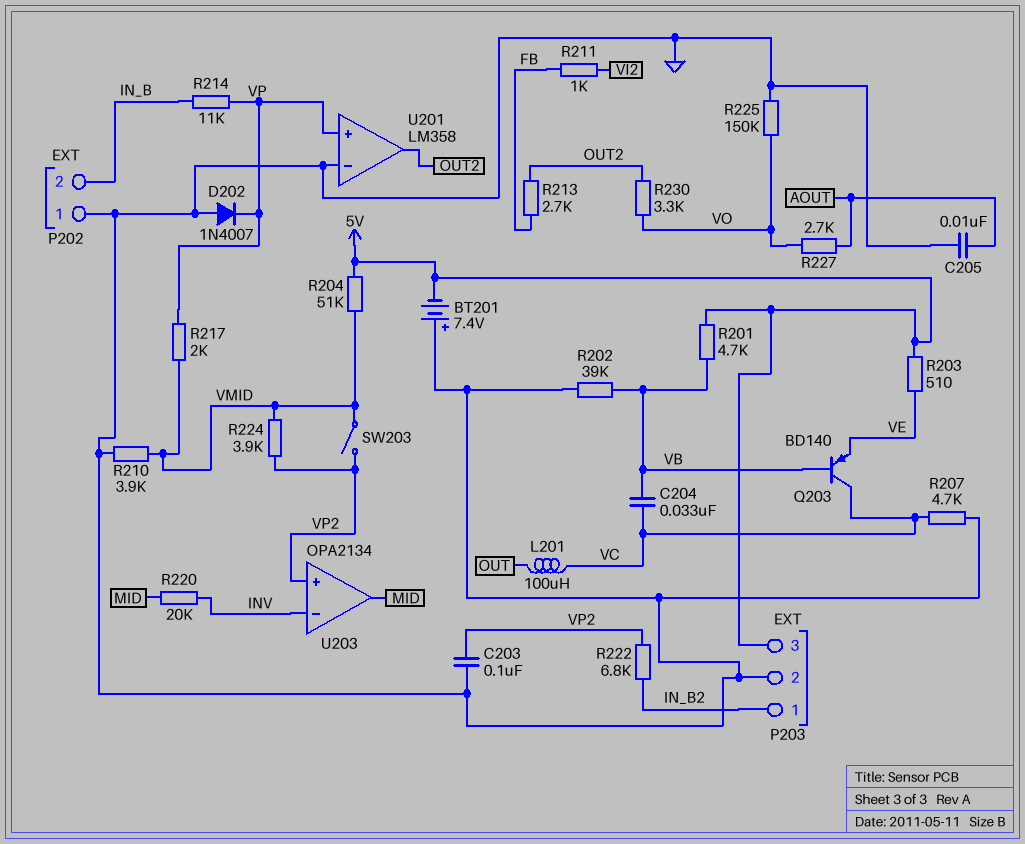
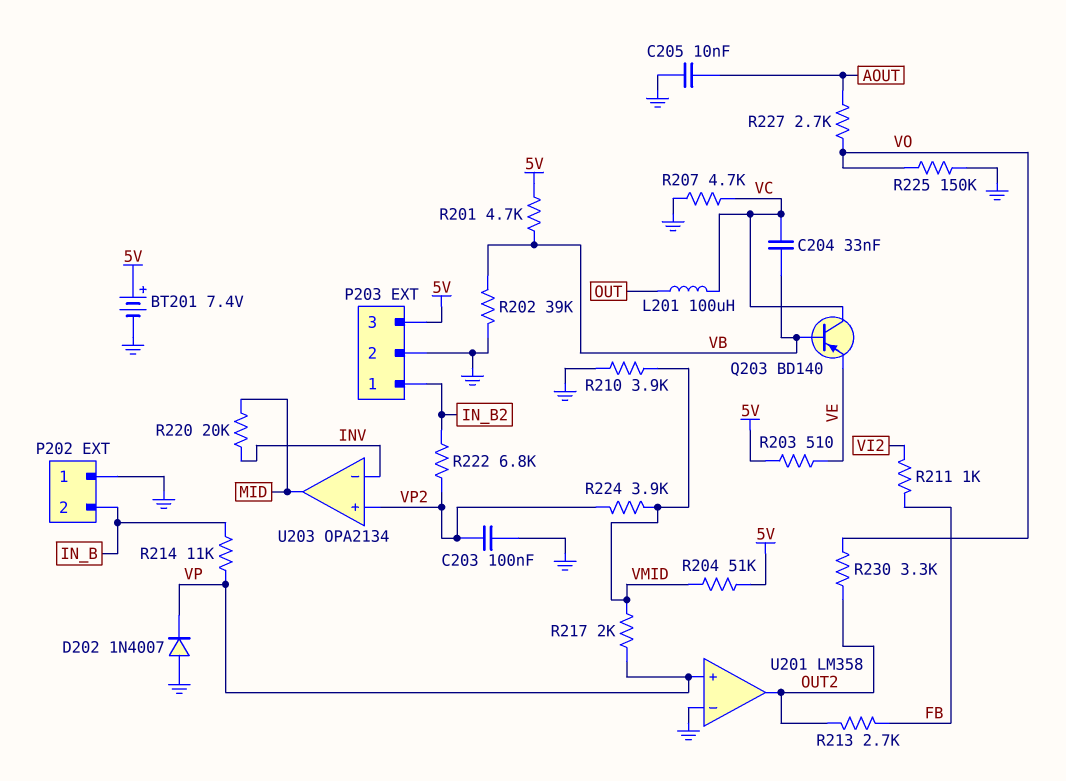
BT201: 7.4V (plus GND, minus 5V) -> 7.4V (plus 5V, minus GND)
SW203: switch (VMID, VP2) -> none

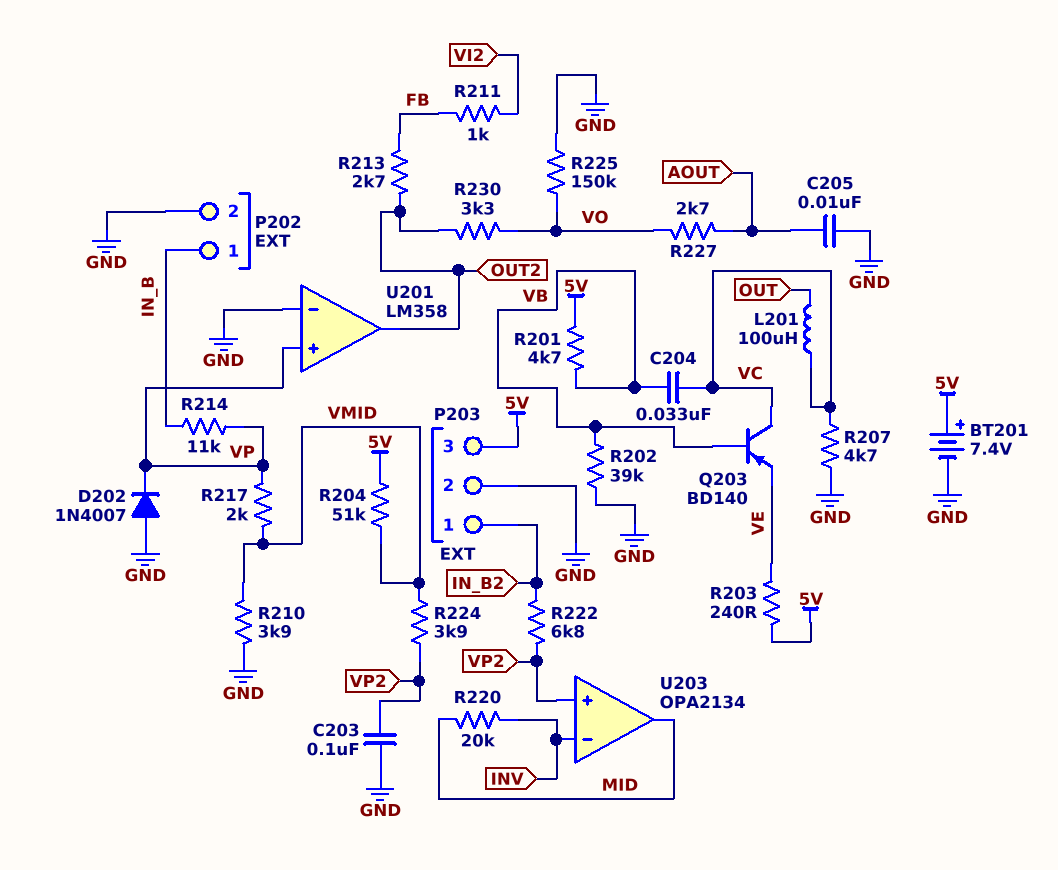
P202 pin 1: GND -> IN_B
P202 pin 2: IN_B -> GND
R203: 510 (5V, VE) -> 240 (5V, VE)

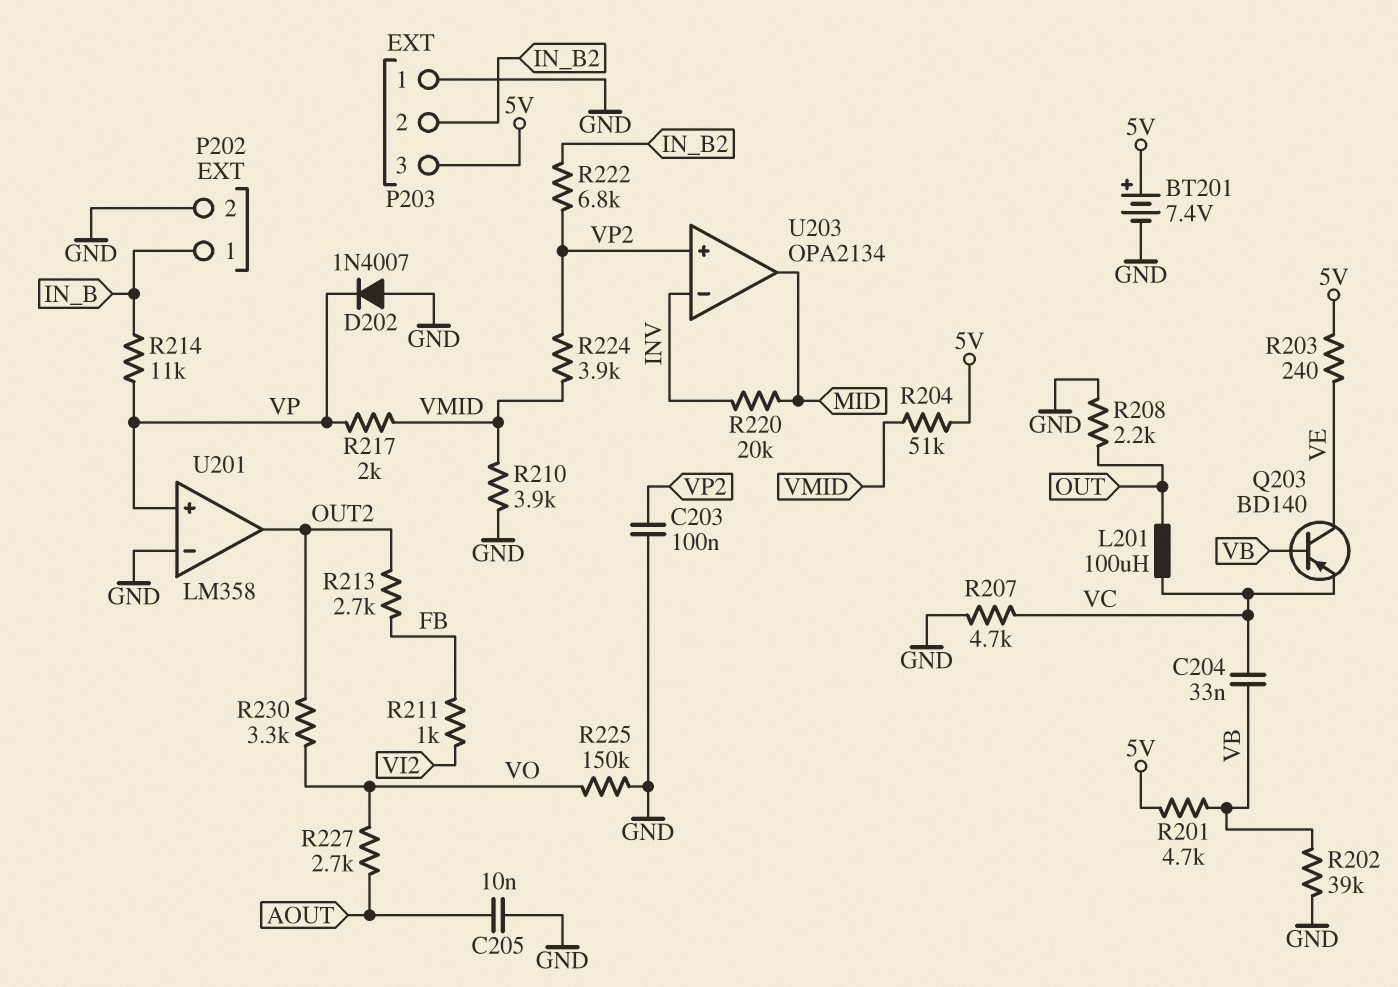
P203 pin 1: IN_B2 -> GND
P203 pin 2: GND -> IN_B2
Q203: PNP BD140 (B VB, C VC, E VE) -> PNP BD140 (B VB, C VE, E VC)
R208: none -> 2.2k (GND, OUT)

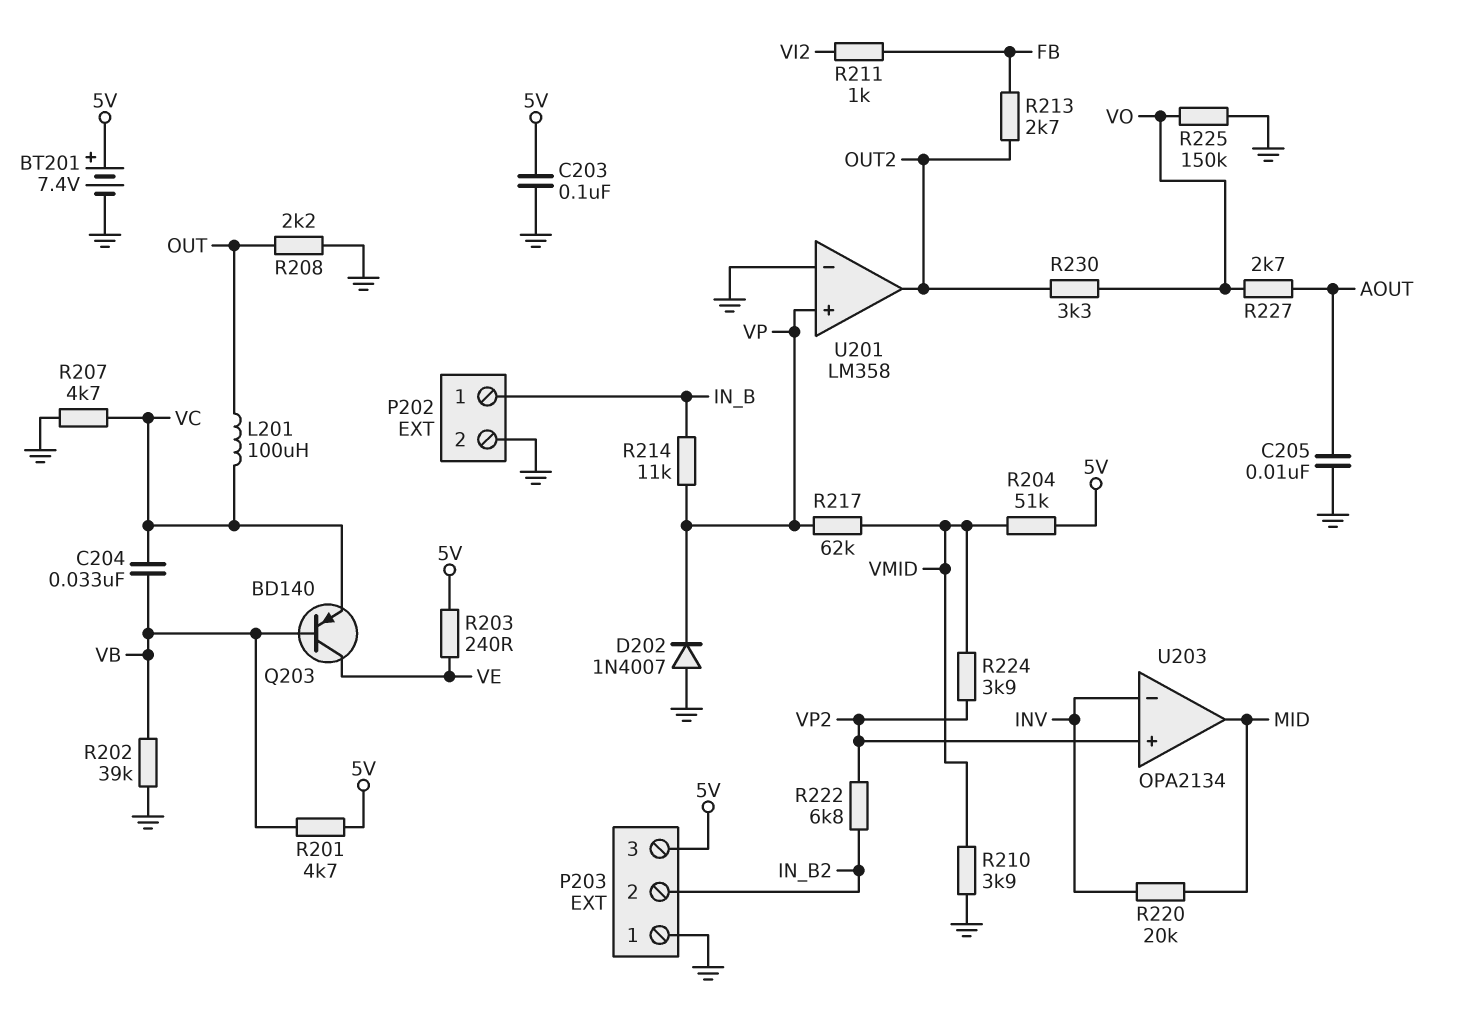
C203: 100nF (GND, VP2) -> 100nF (5V, GND)
R217: 2k (VMID, VP) -> 62k (VMID, VP)

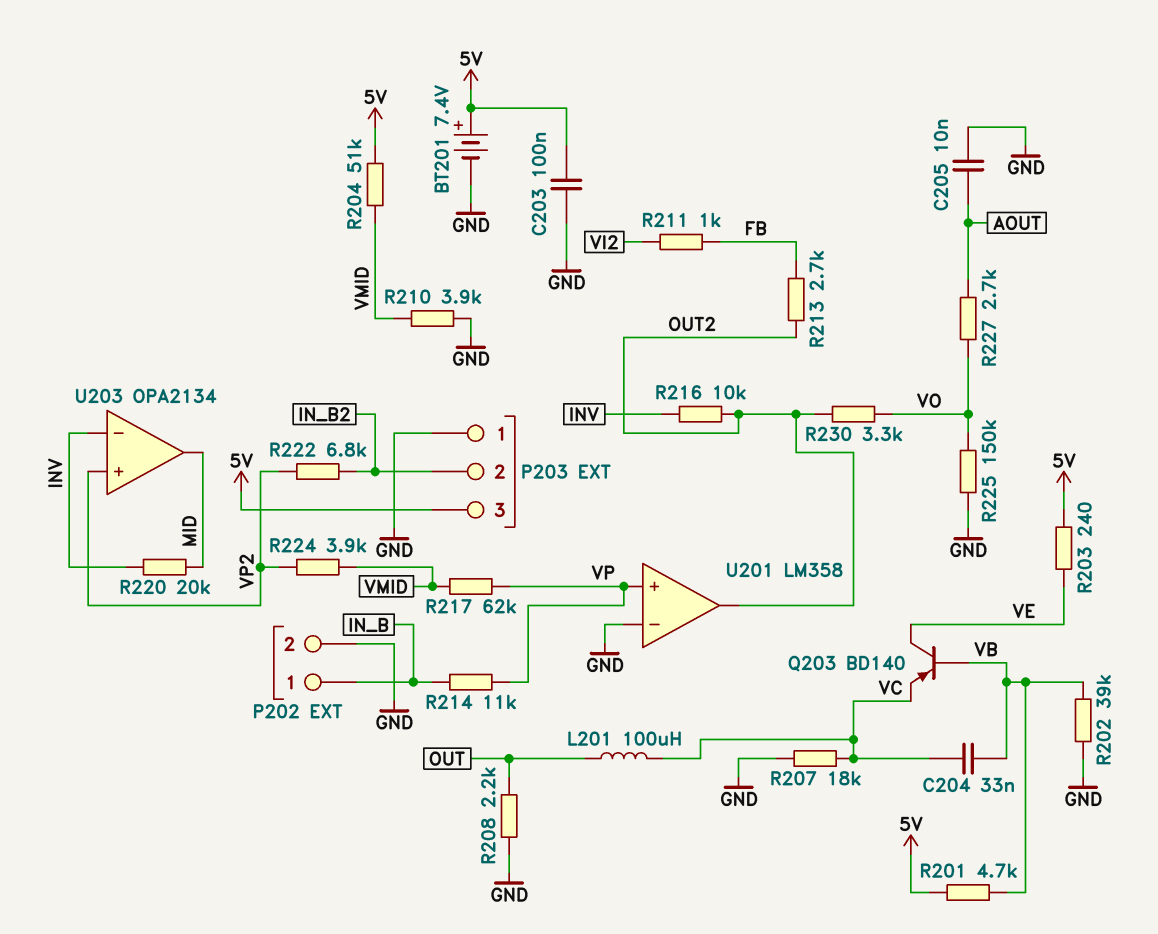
D202: diode 1N4007 (A GND, K VP) -> none
R207: 4.7k (GND, VC) -> 18k (GND, VC)
R216: none -> 10k (INV, OUT2)

